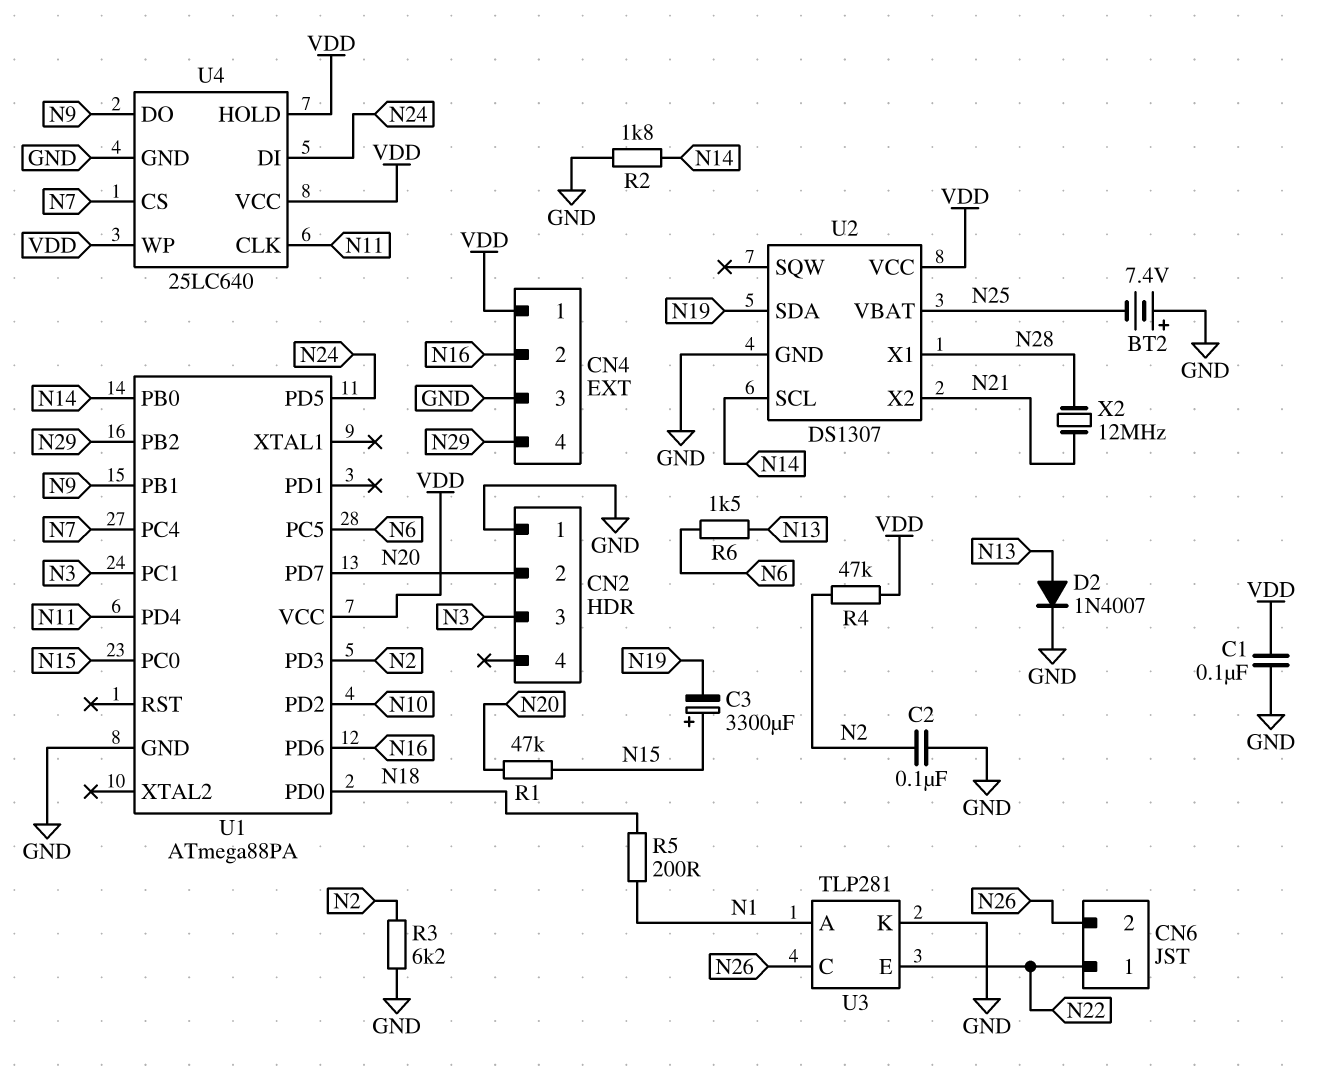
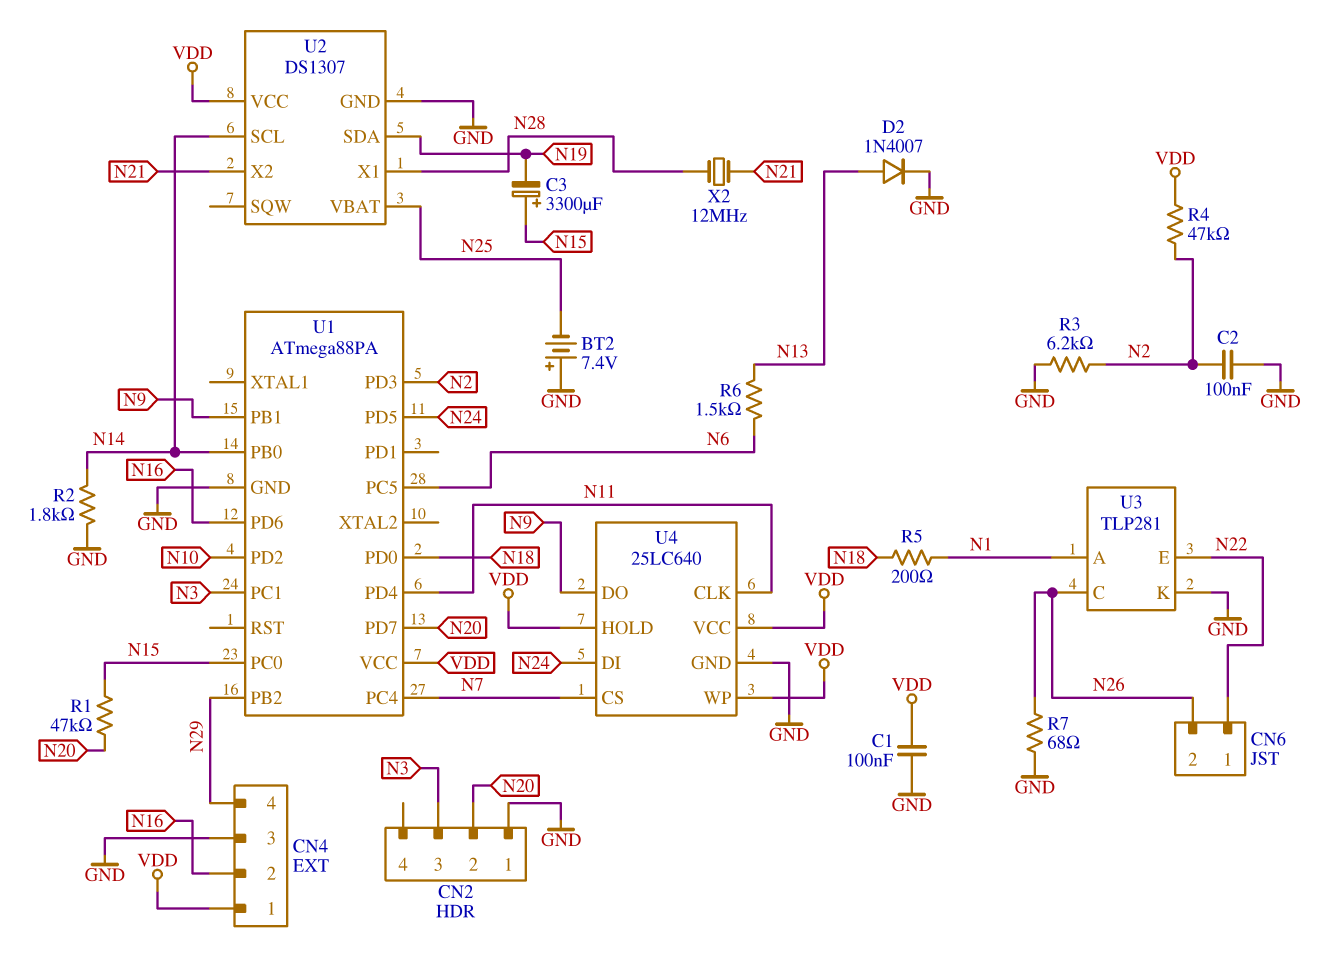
R7: none -> 68 (GND, N26)

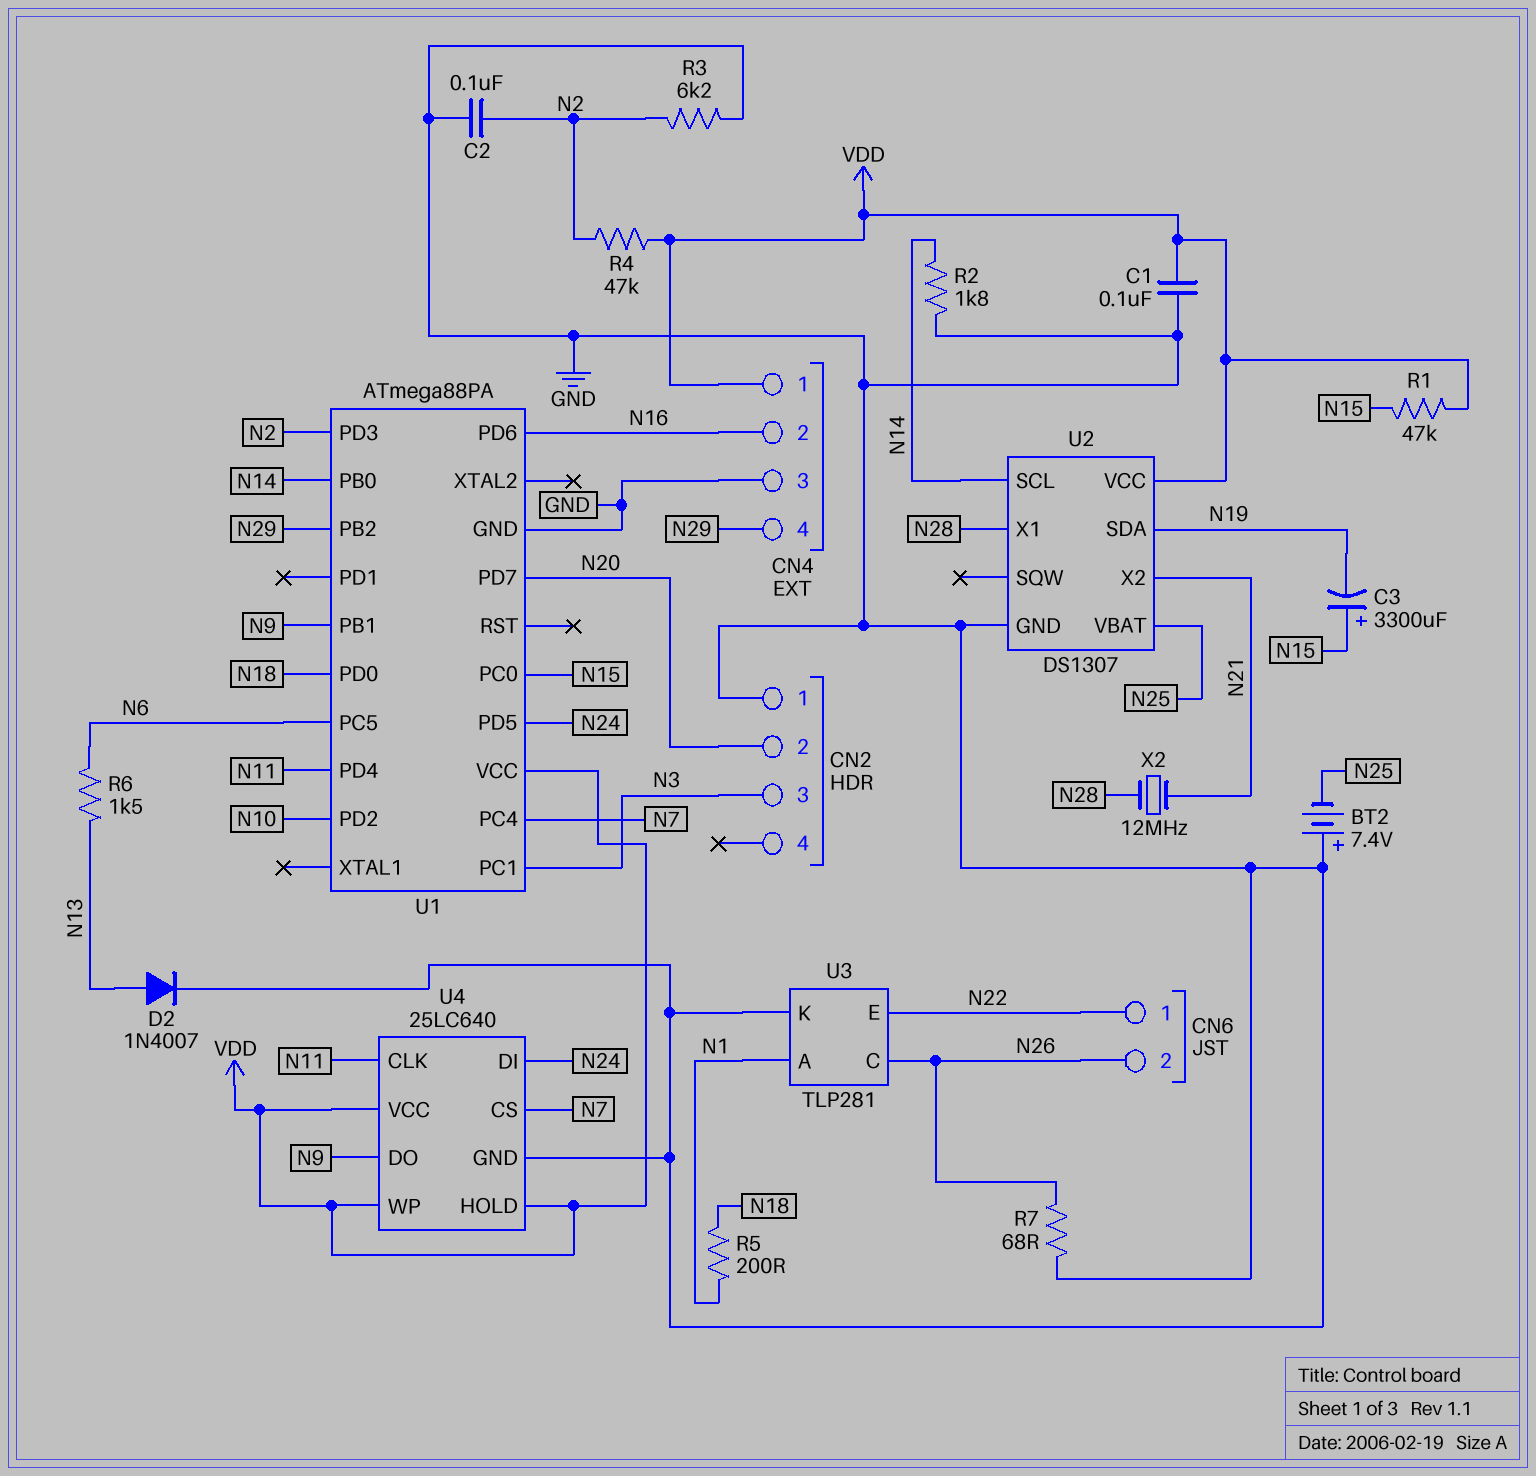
R1: 47k (N15, N20) -> 47k (N15, VDD)

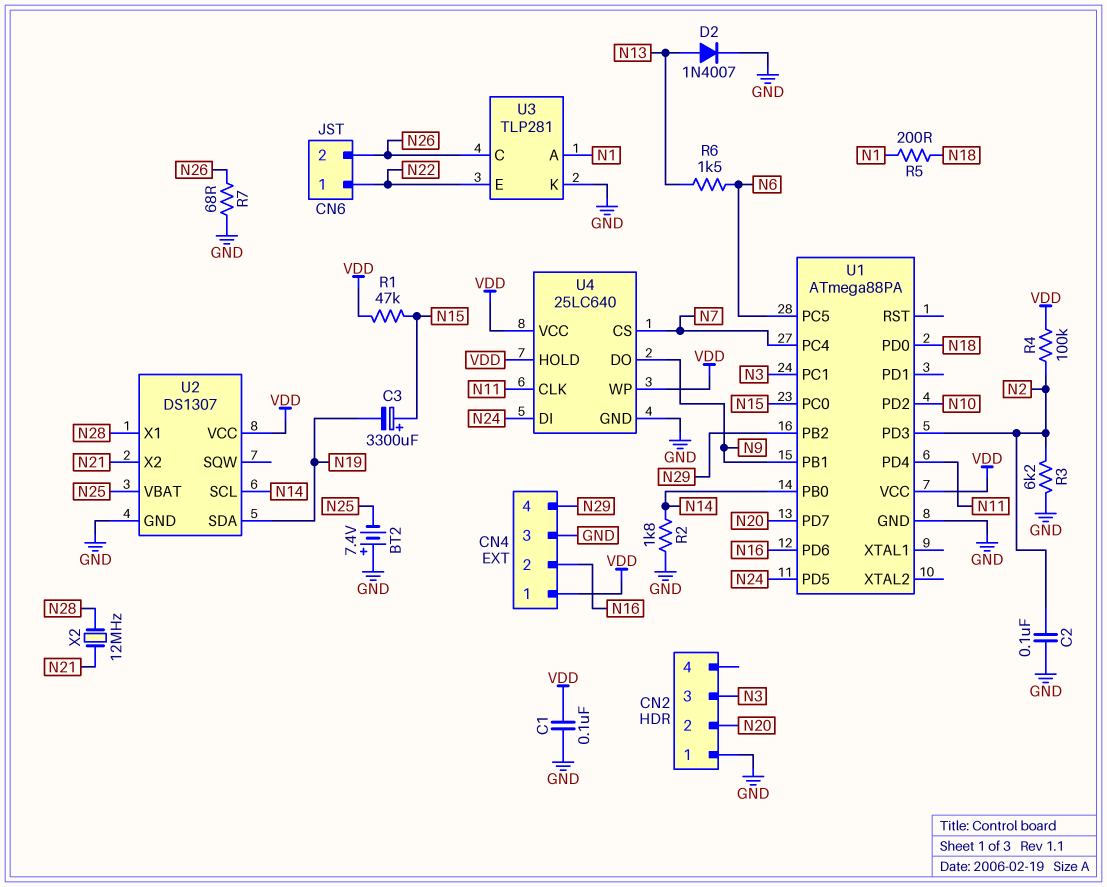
R4: 47k (N2, VDD) -> 100k (N2, VDD)

